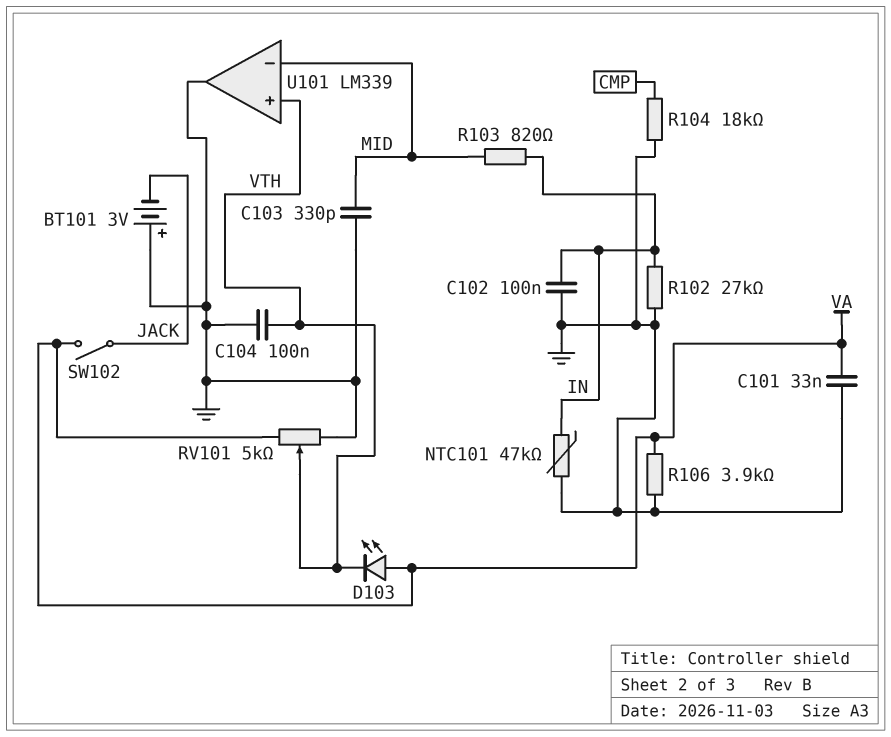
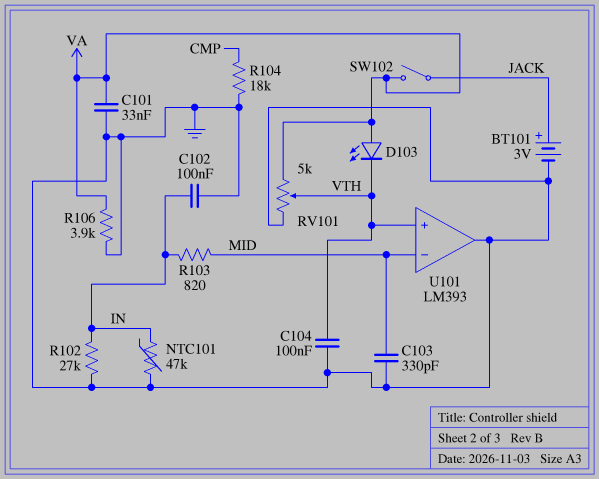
BT101: 3V (plus GND, minus JACK) -> 3V (plus JACK, minus GND)
U101: LM339 -> LM393

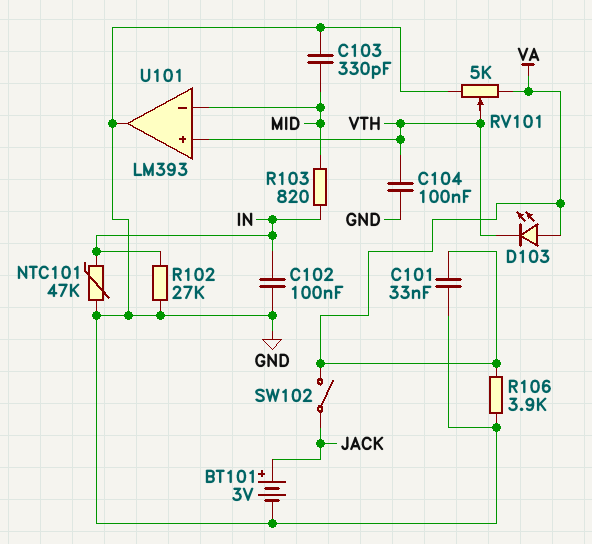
R104: 18k (CMP, GND) -> none

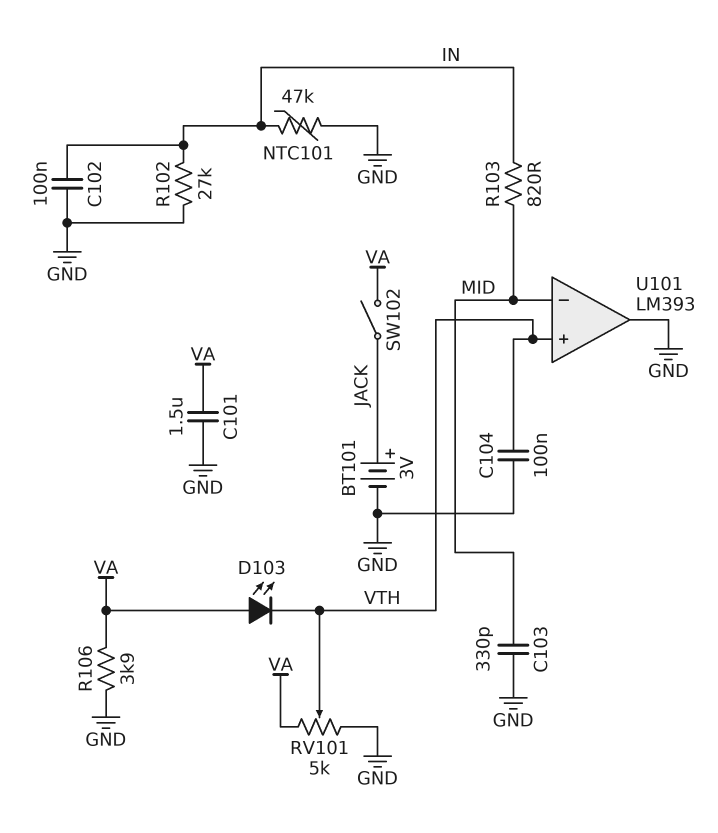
C101: 33nF (GND, VA) -> 1.5uF (GND, VA)

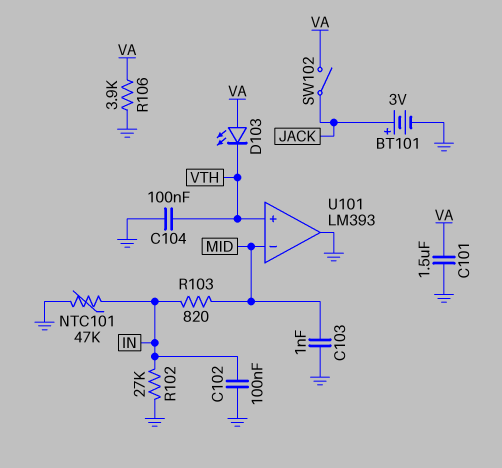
C103: 330pF (GND, MID) -> 1nF (GND, MID)
RV101: 5k (GND, VA, wiper VTH) -> none

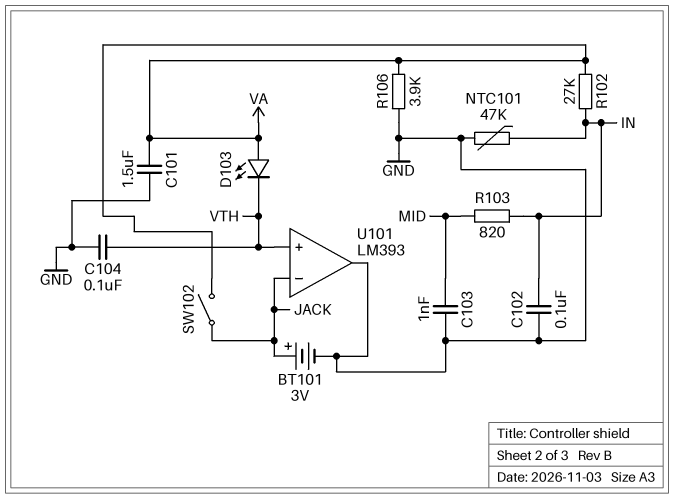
R102: 27k (GND, IN) -> 27k (IN, VA)
U101 pin in-: MID -> JACK

